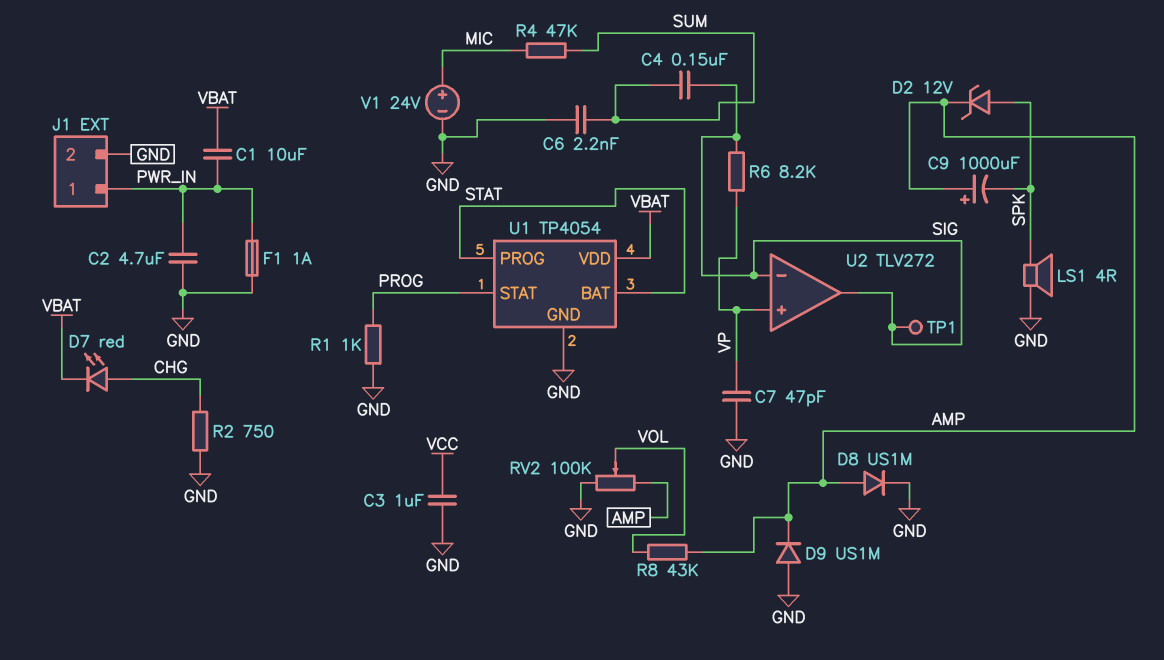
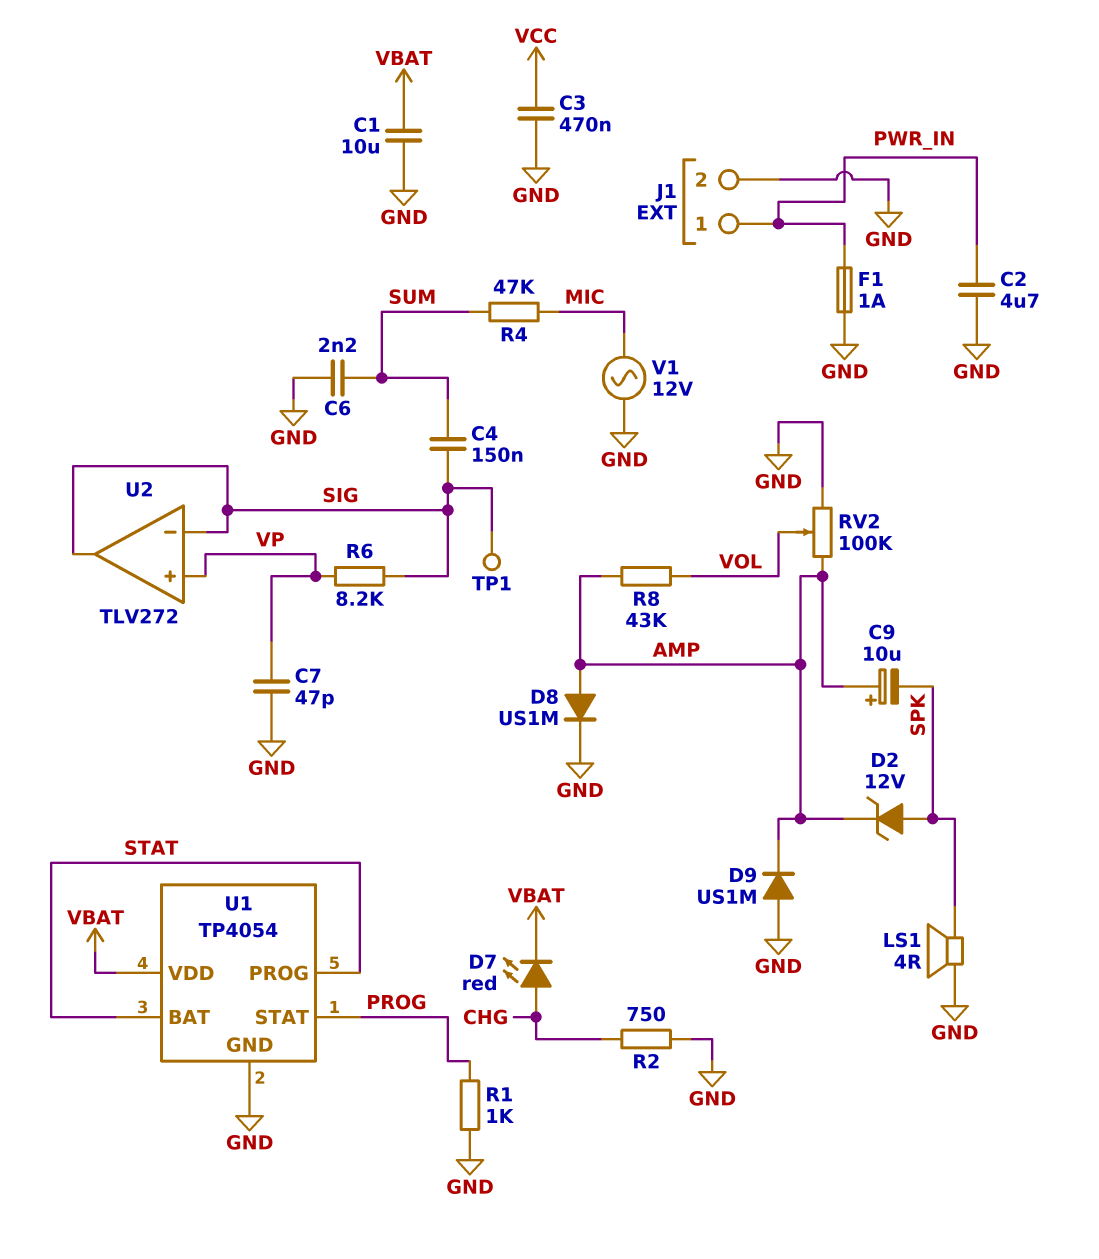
C1: 10uF (PWR_IN, VBAT) -> 10uF (GND, VBAT)
C3: 1uF (GND, VCC) -> 470nF (GND, VCC)
C9: 1000uF (plus AMP, minus SPK) -> 10uF (plus AMP, minus SPK)
V1: 24V (plus MIC, minus GND) -> AC 12V (GND, MIC)

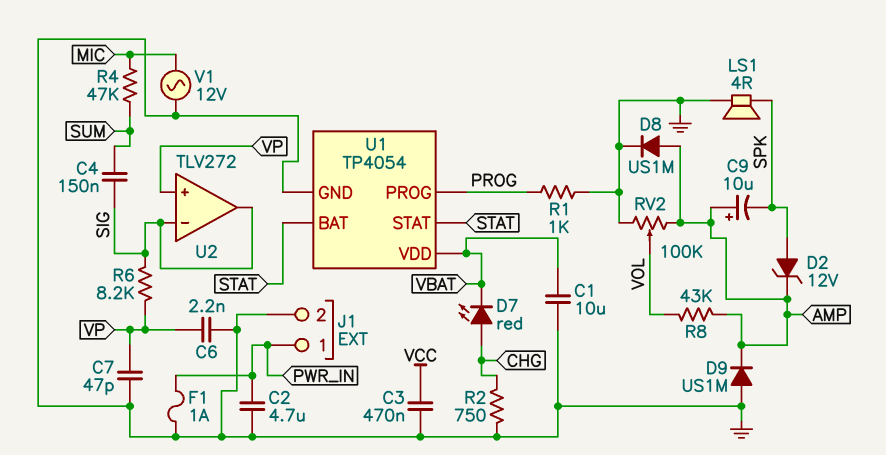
C6: 2.2nF (GND, SUM) -> 2.2nF (GND, VP)
TP1: test point (SIG) -> none
U1 pin PROG: STAT -> PROG
U1 pin STAT: PROG -> STAT

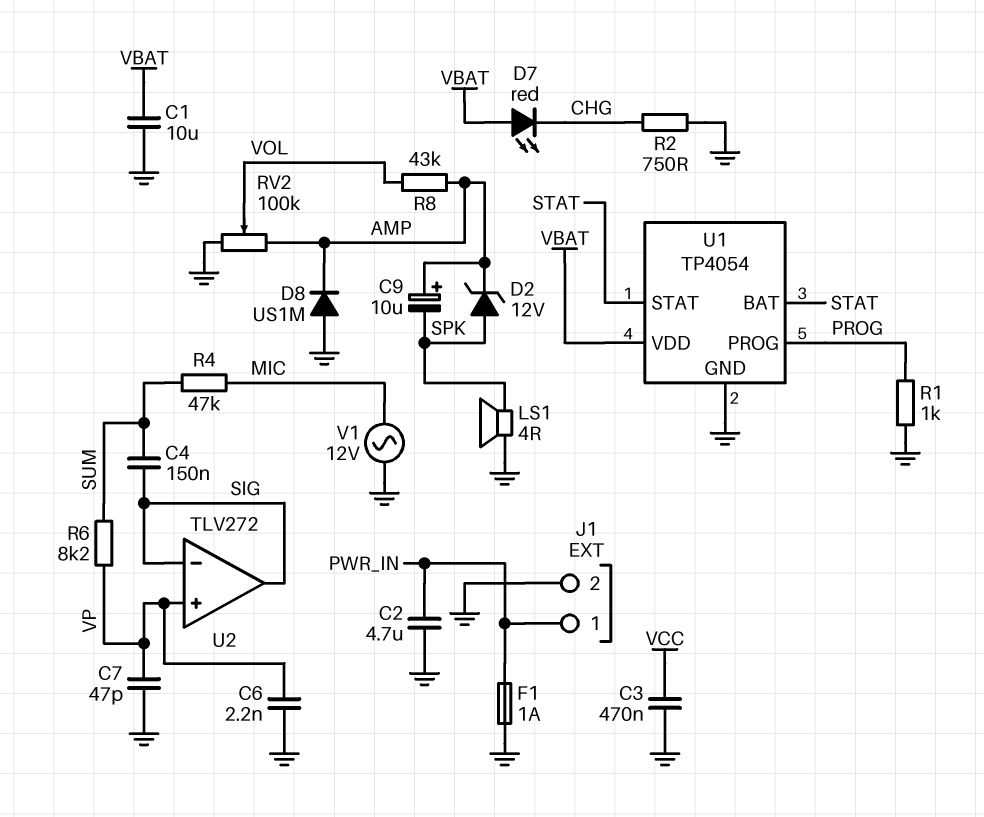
D7: LED red (A CHG, K VBAT) -> LED red (A VBAT, K CHG)
D8: diode US1M (A AMP, K GND) -> diode US1M (A GND, K AMP)
D9: diode US1M (A GND, K AMP) -> none
R6: 8.2k (SIG, VP) -> 8.2k (SUM, VP)

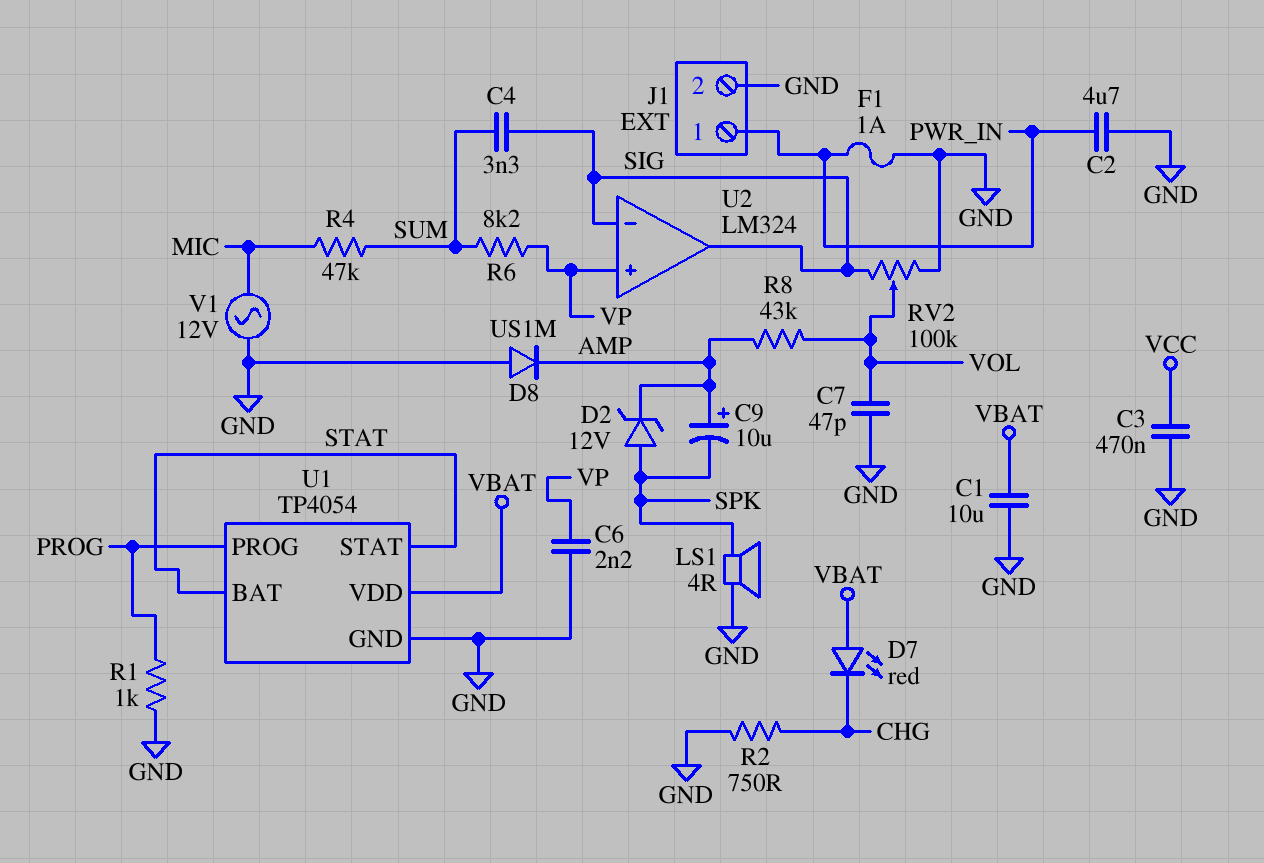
C4: 150nF (SIG, SUM) -> 3.3nF (SIG, SUM)
C7: 47pF (GND, VP) -> 47pF (GND, VOL)
RV2: 100k (AMP, GND, wiper VOL) -> 100k (GND, SIG, wiper VOL)
U2: TLV272 -> LM324

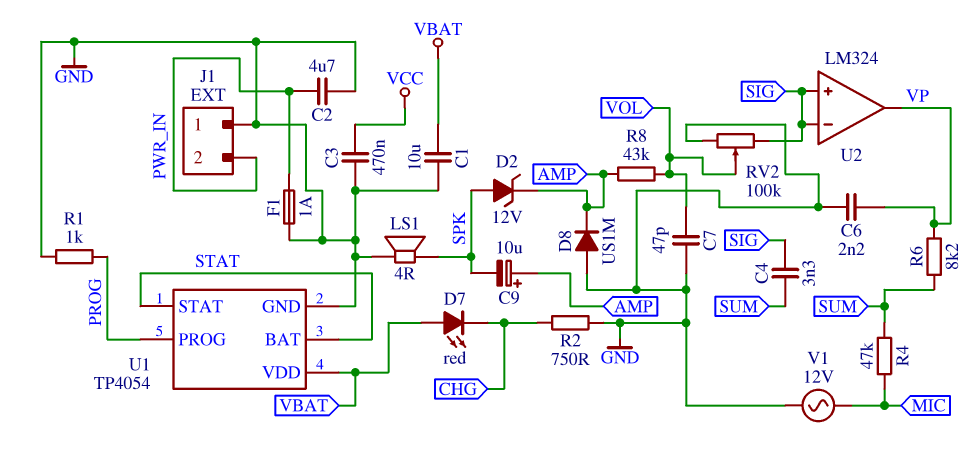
J1 pin 1: PWR_IN -> GND
J1 pin 2: GND -> PWR_IN
U2 pin in+: VP -> SIG
U2 pin out: SIG -> VP

